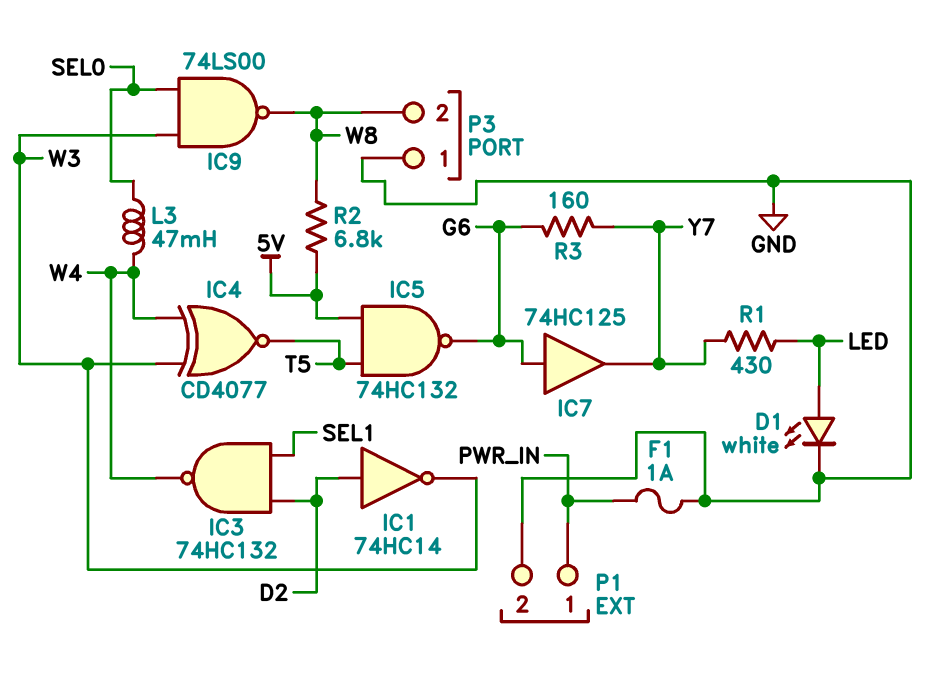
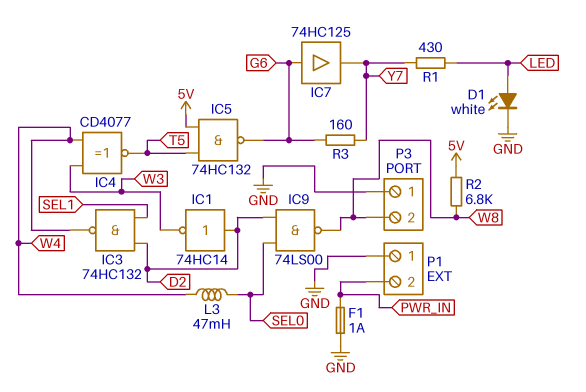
IC9: NAND 74LS00 (in SEL0, in W3, out W8) -> NAND 74LS00 (in D2, in SEL0, out W8)
P1 pin 1: PWR_IN -> GND
P1 pin 2: GND -> PWR_IN

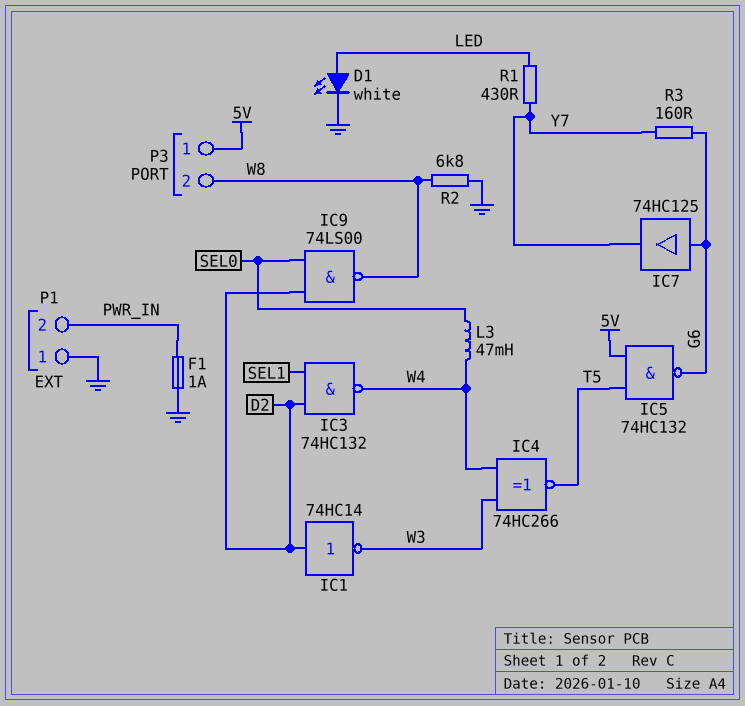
IC4: XNOR CD4077 (in W3, in W4, out T5) -> XNOR 74HC266 (in W3, in W4, out T5)
P3 pin 1: GND -> 5V
R2: 6.8k (5V, W8) -> 6.8k (GND, W8)

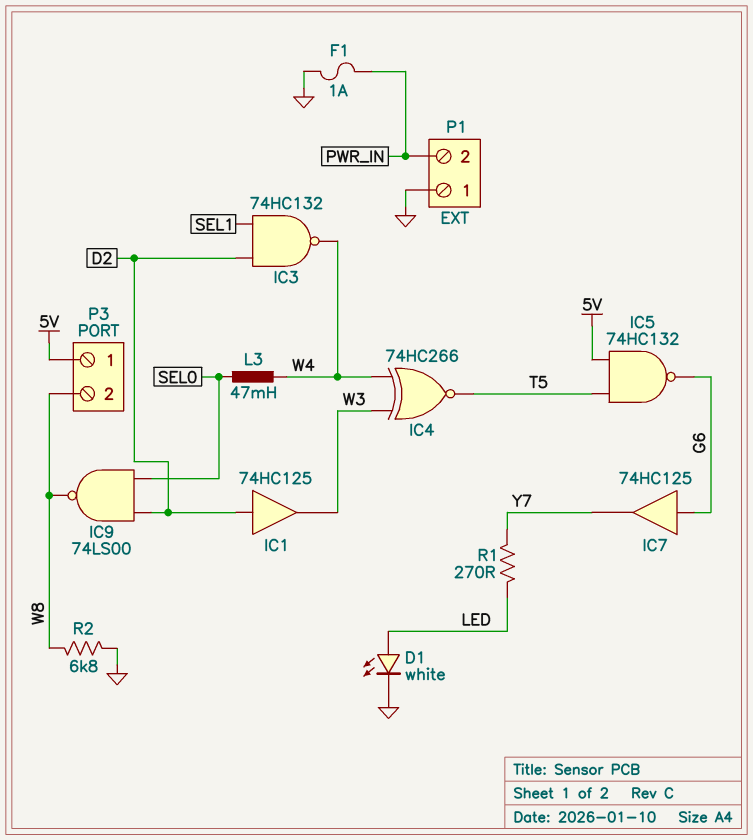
IC1: NOT 74HC14 (in D2, out W3) -> buffer 74HC125 (in D2, out W3)
R1: 430 (LED, Y7) -> 270 (LED, Y7)
R3: 160 (G6, Y7) -> none

